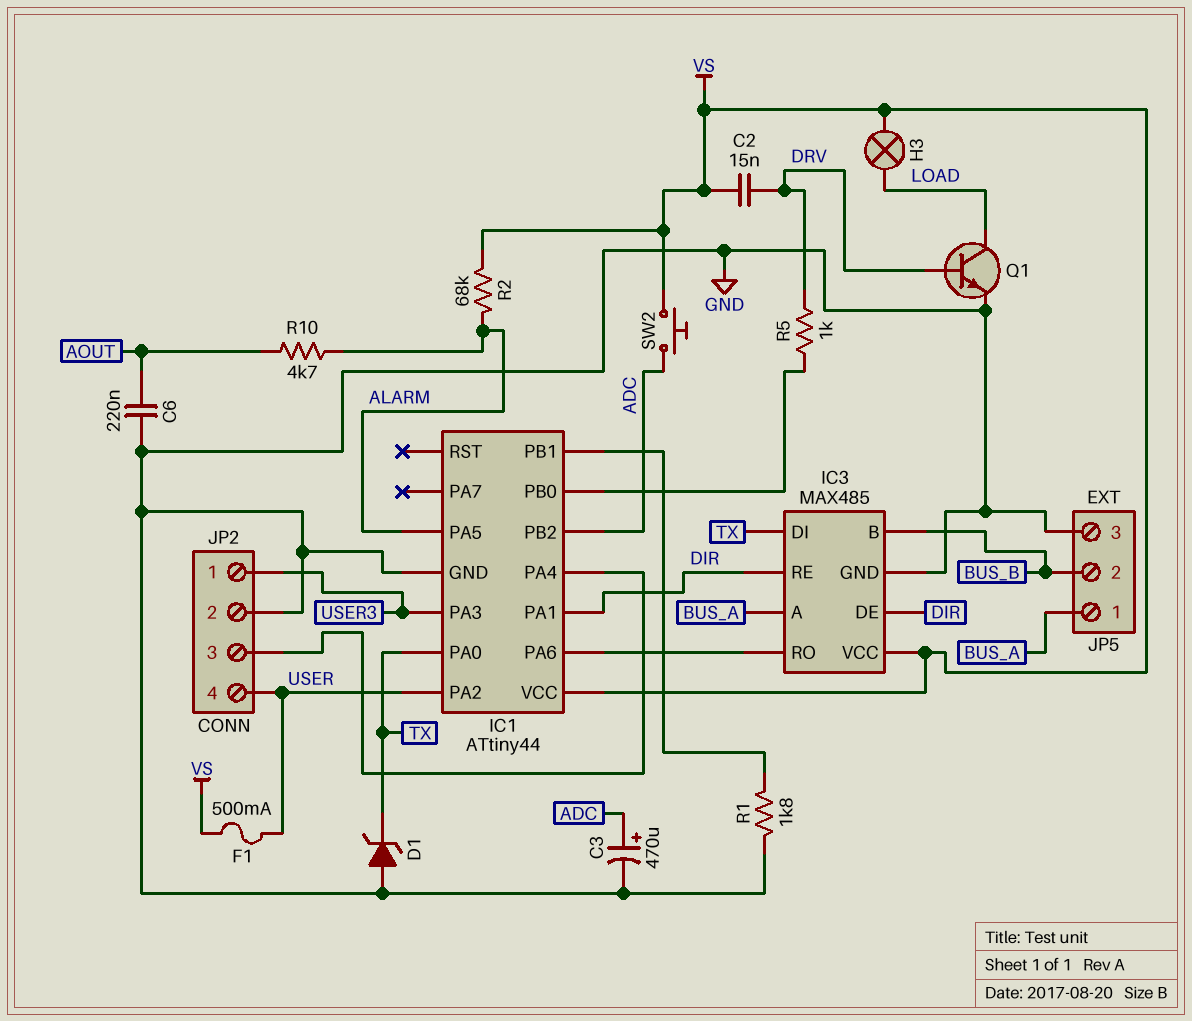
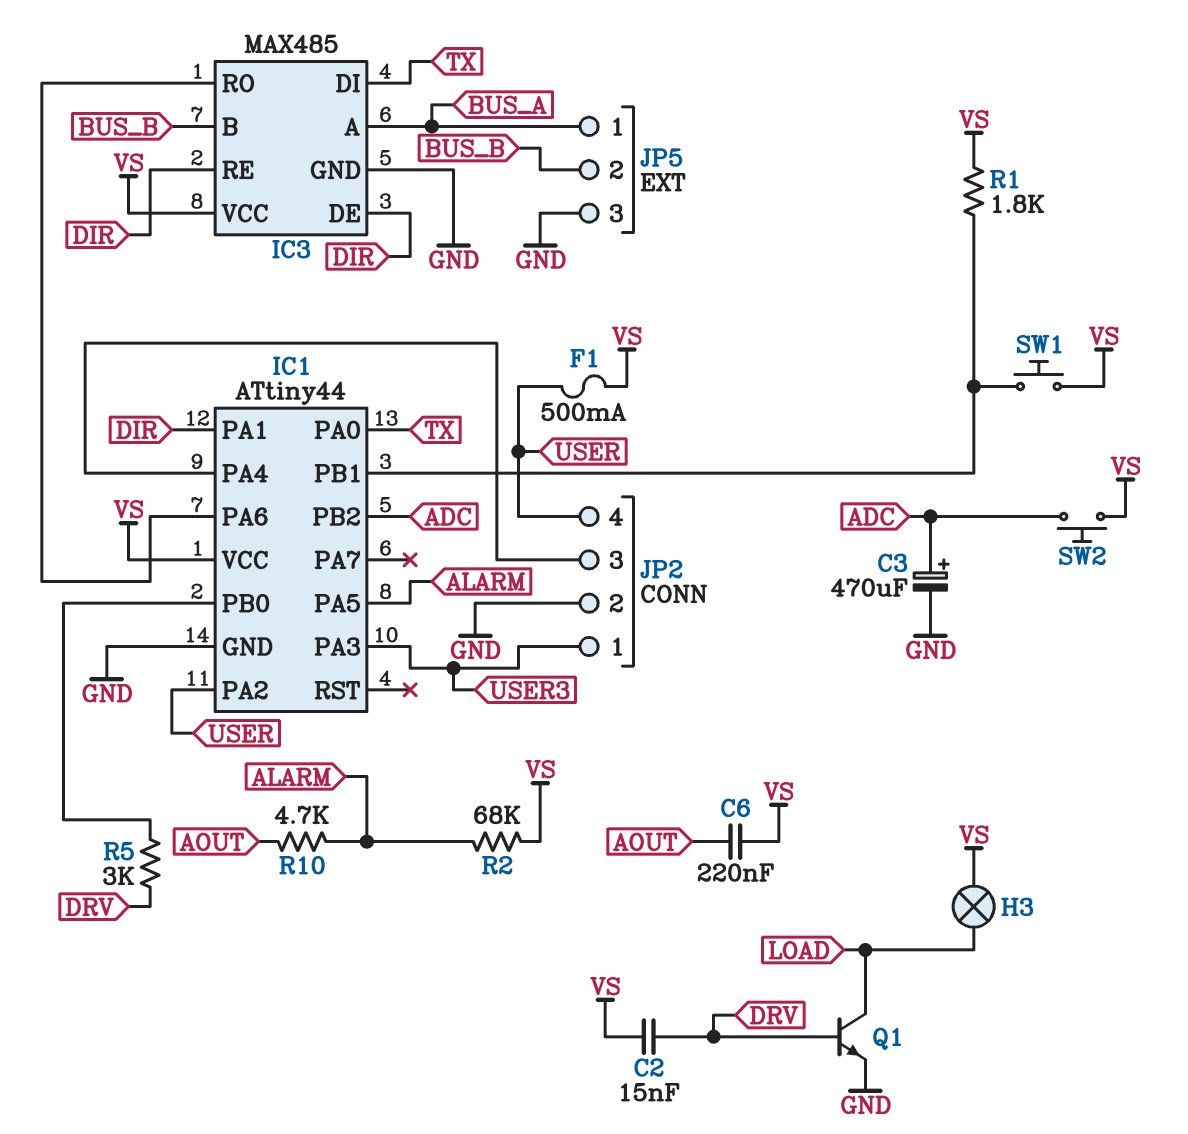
C6: 220nF (AOUT, GND) -> 220nF (AOUT, VS)
D1: zener (A GND, K TX) -> none
R1: 1.8k (GND, IC1/PB1) -> 1.8k (IC1/PB1, VS)
R5: 1k (DRV, IC1/PB0) -> 3k (DRV, IC1/PB0)
SW1: none -> button (IC1/PB1, VS)

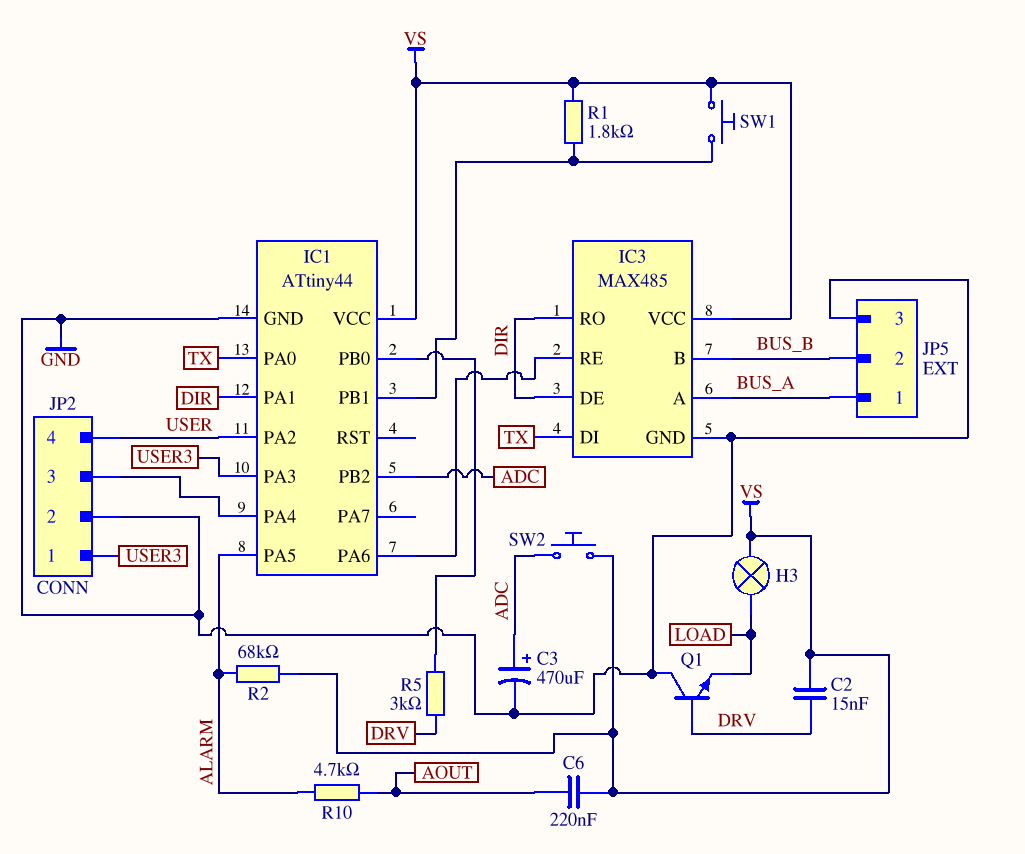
F1: 500mA (USER, VS) -> none
IC3 pin RE: DIR -> IC1/PA6
IC3 pin RO: IC1/PA6 -> DIR
Q1: NPN (B DRV, C LOAD, E GND) -> NPN (B DRV, C GND, E LOAD)

